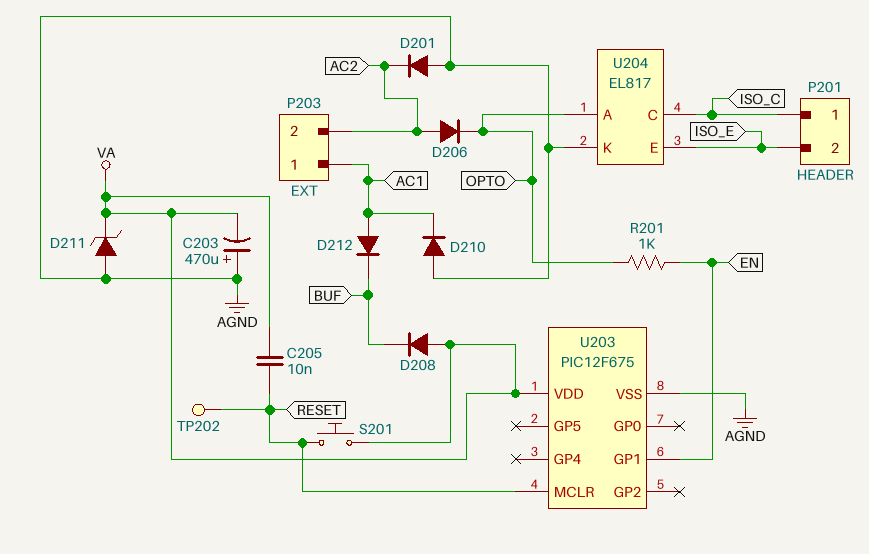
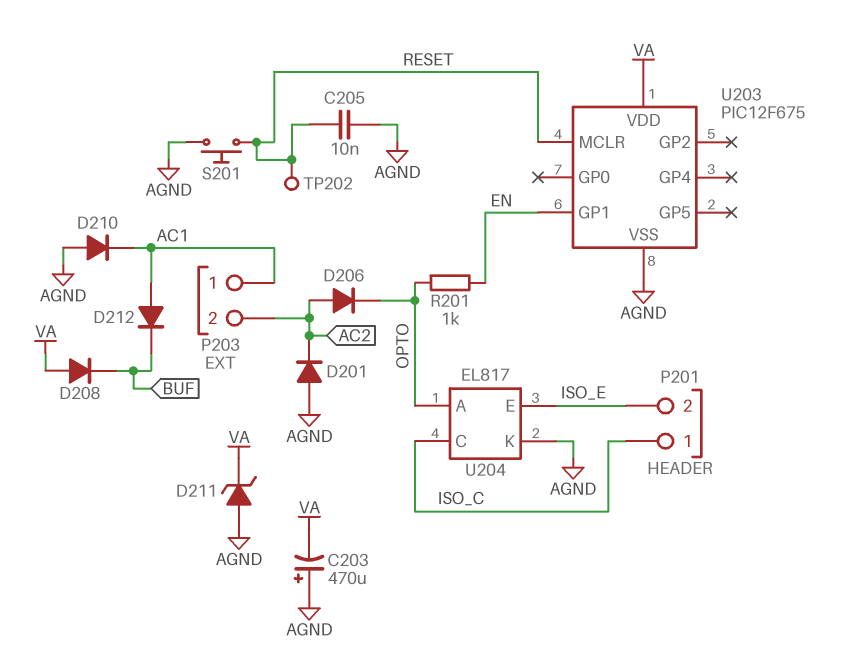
C205: 10nF (RESET, VA) -> 10nF (AGND, RESET)
S201: button (RESET, VA) -> button (AGND, RESET)

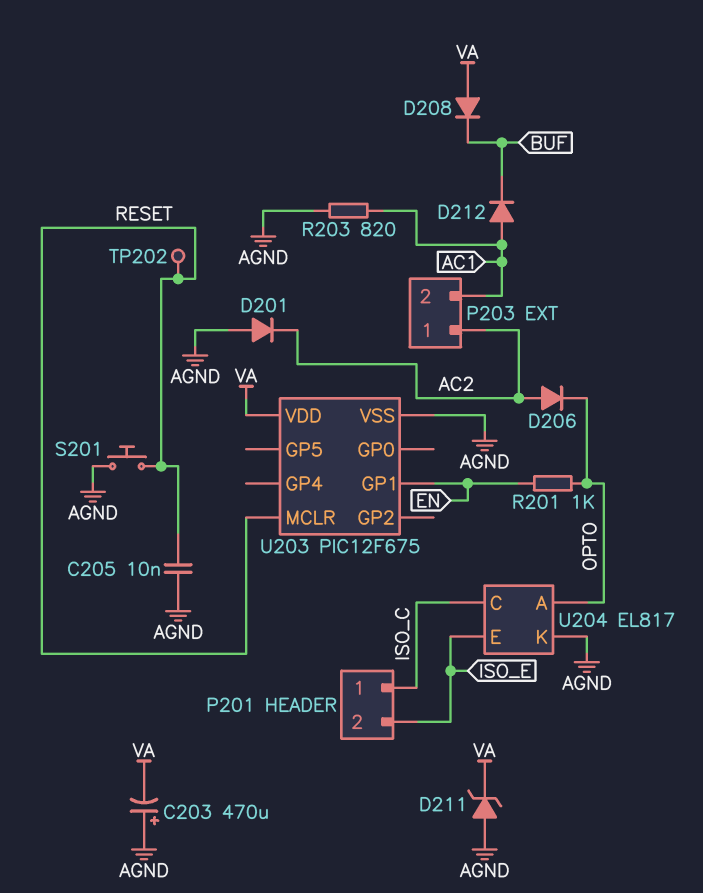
D210: diode (A AGND, K AC1) -> none
P203 pin 1: AC1 -> AC2
P203 pin 2: AC2 -> AC1
R203: none -> 820 (AC1, AGND)

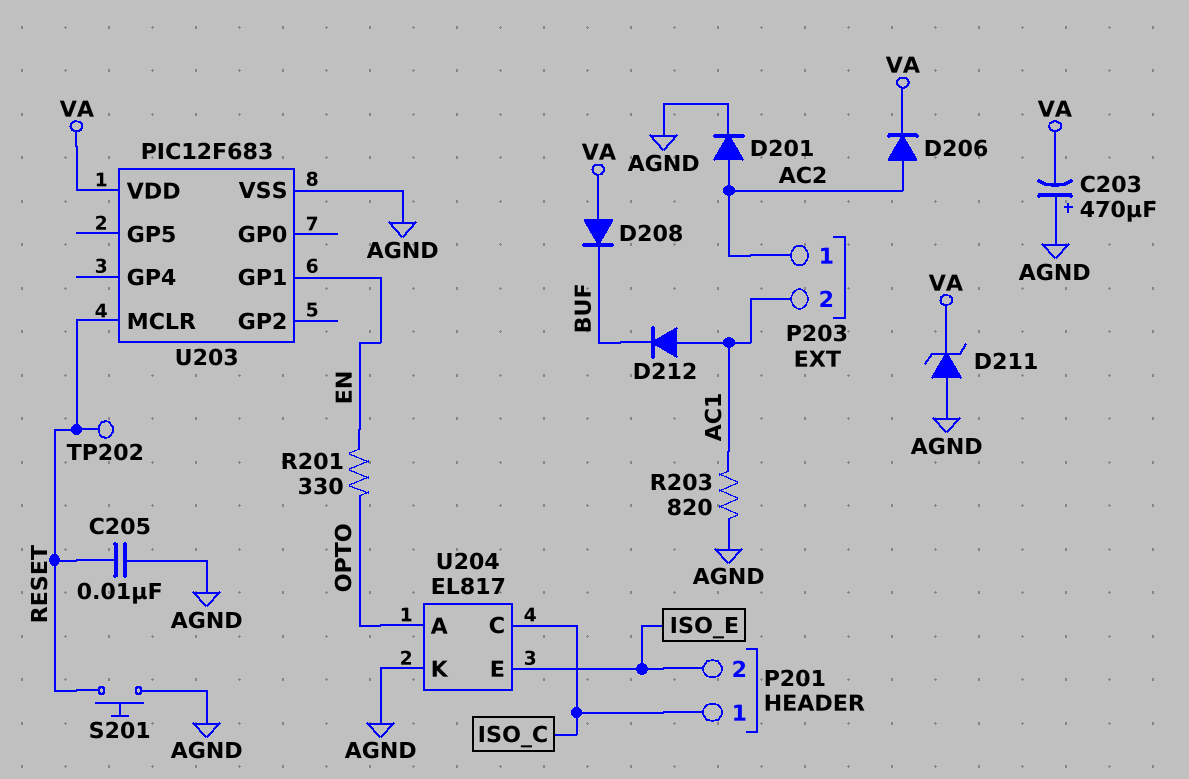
D201: diode (A AGND, K AC2) -> diode (A AC2, K AGND)
D206: diode (A AC2, K OPTO) -> diode (A AC2, K VA)
R201: 1k (EN, OPTO) -> 330 (EN, OPTO)
U203: PIC12F675 -> PIC12F683

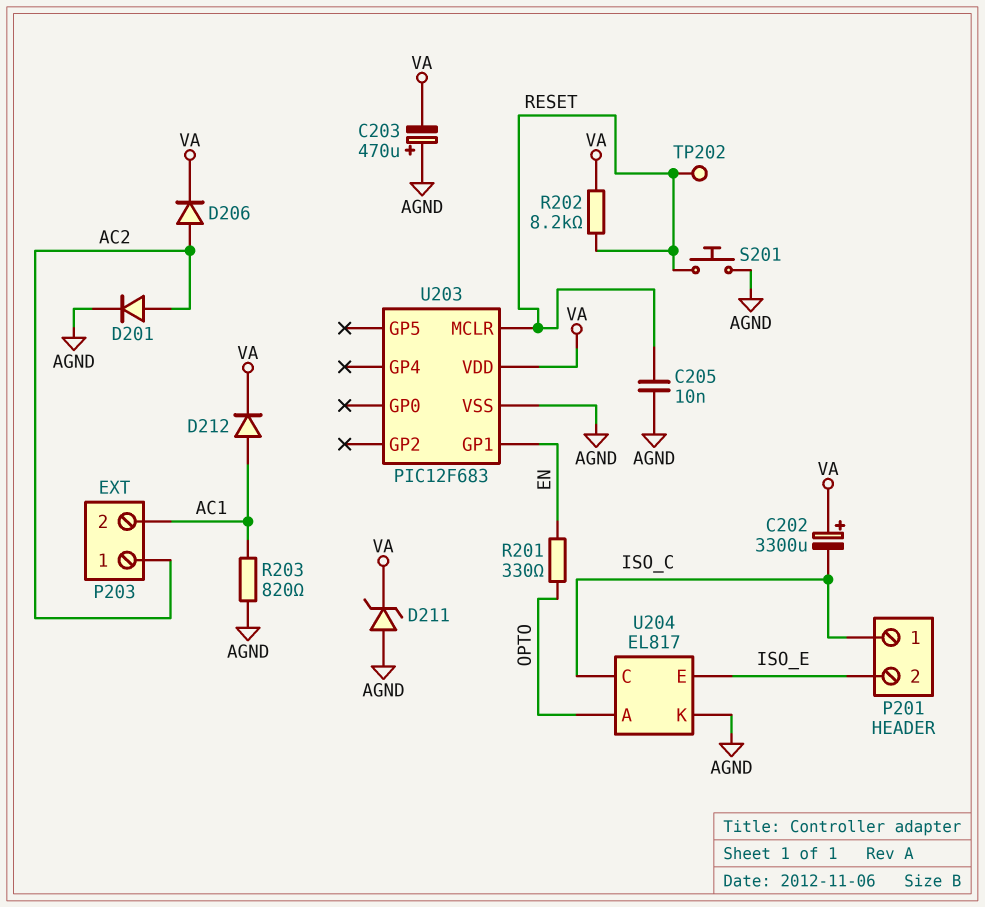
C202: none -> 3300uF (plus VA, minus ISO_C)
D208: diode (A VA, K BUF) -> none
D212: diode (A AC1, K BUF) -> diode (A AC1, K VA)
R202: none -> 8.2k (RESET, VA)

